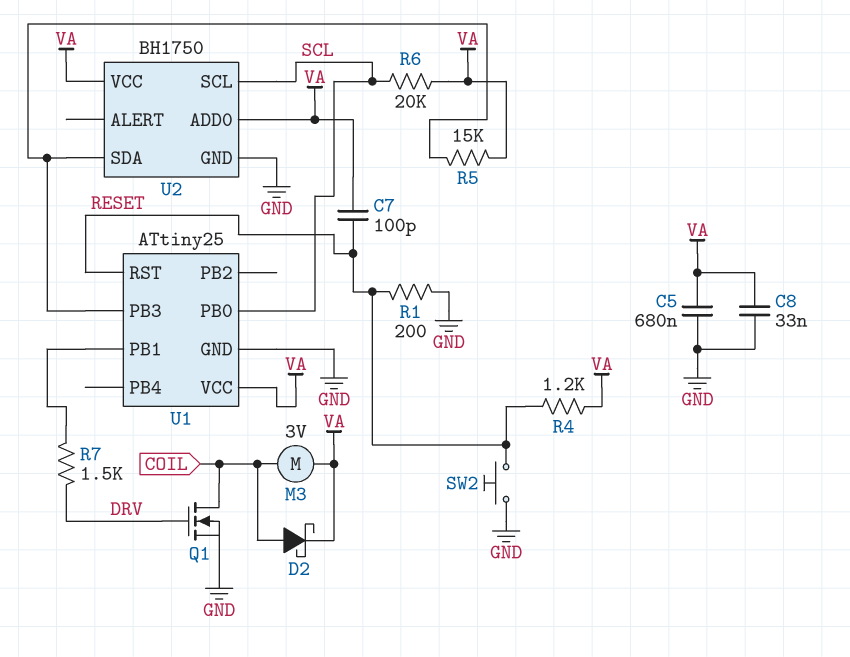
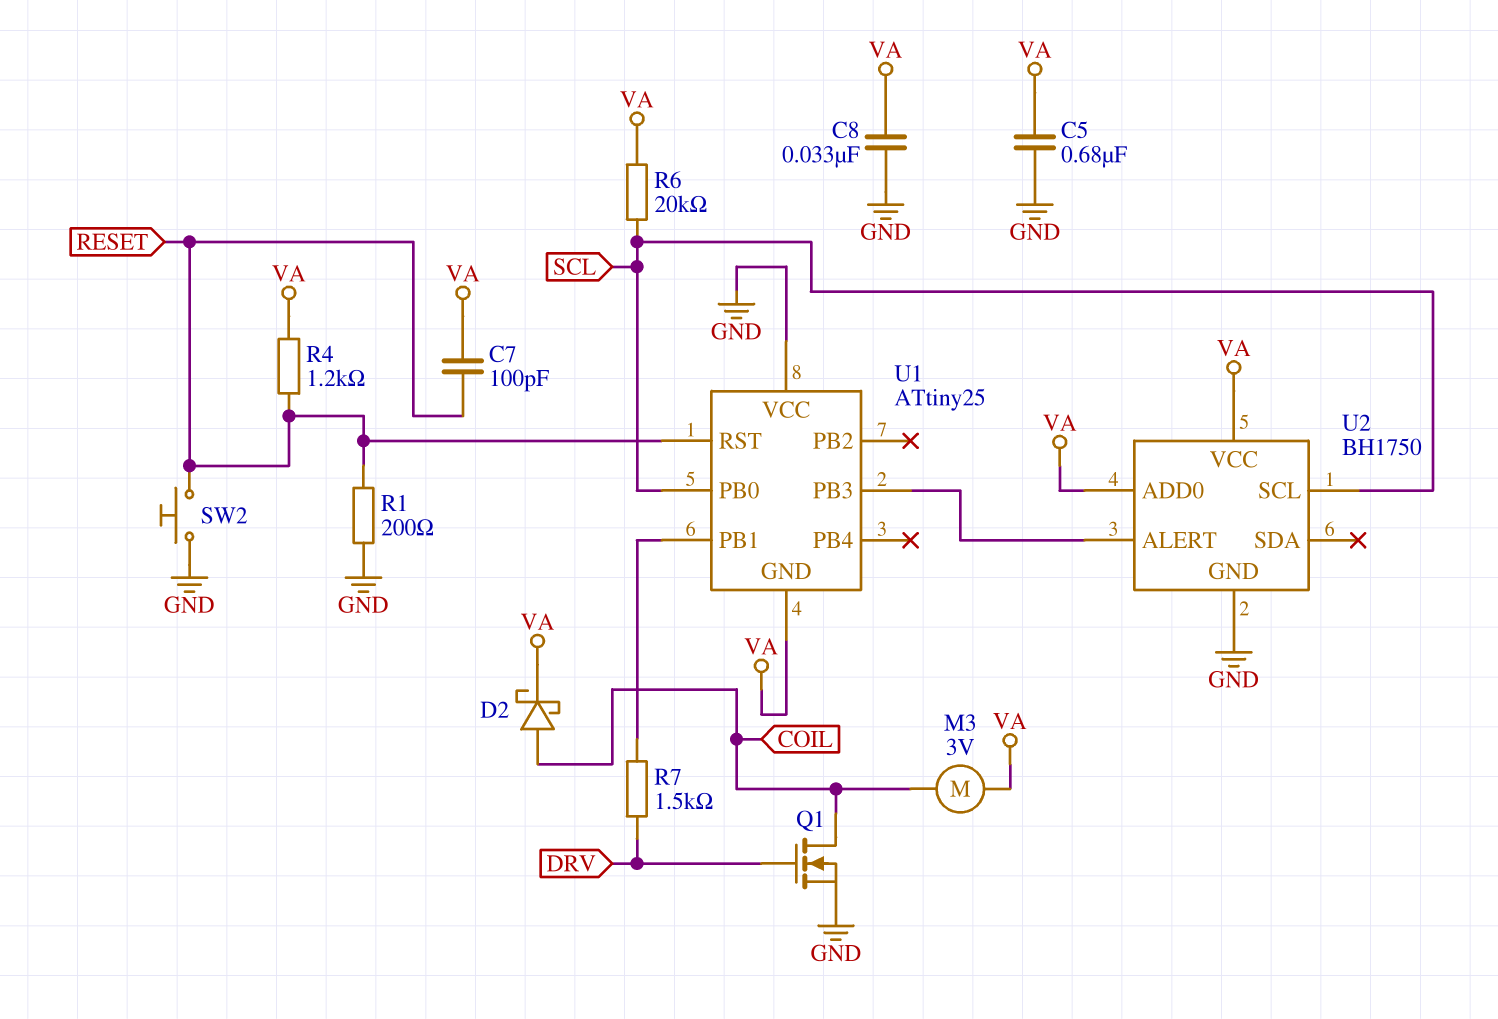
R5: 15k (U1/PB3, VA) -> none
U1 pin GND: GND -> VA
U1 pin VCC: VA -> GND
U2 pin ALERT: none -> U1/PB3
U2 pin SDA: U1/PB3 -> none

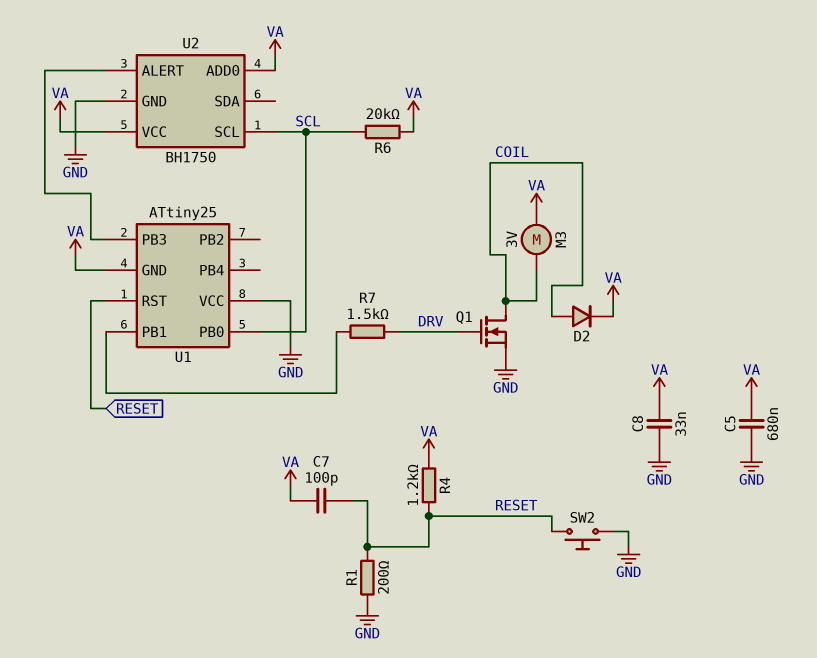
D2: schottky (A COIL, K VA) -> diode (A COIL, K VA)

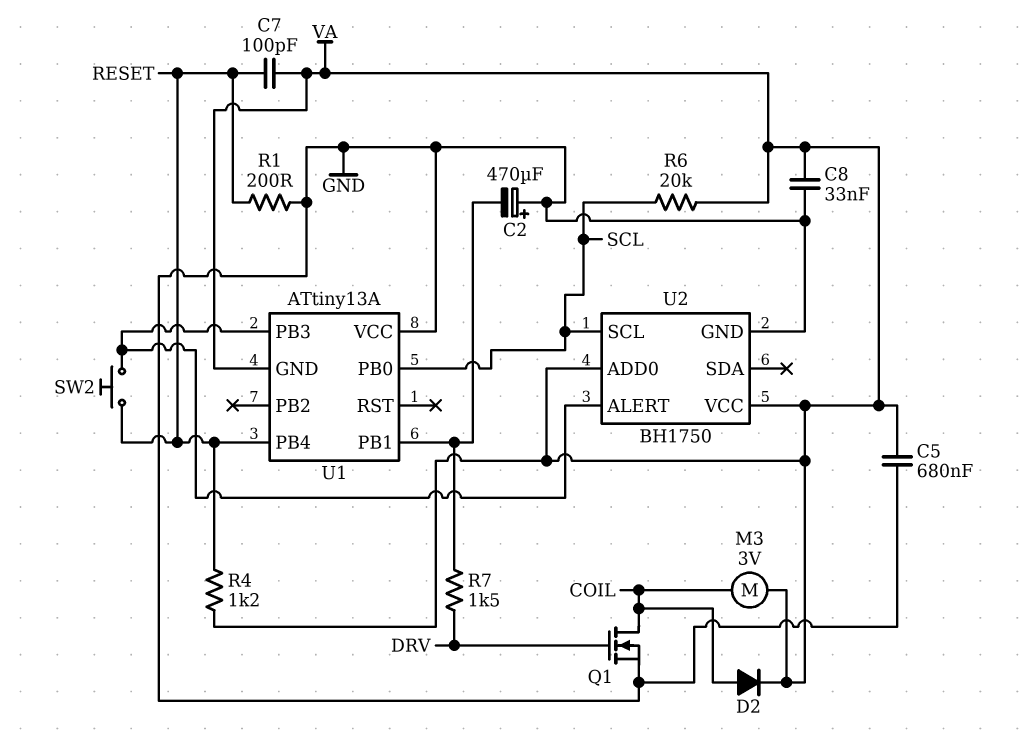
C2: none -> 470uF (plus GND, minus U1/PB1)
SW2: button (GND, RESET) -> button (RESET, U1/PB3)
U1: ATtiny25 -> ATtiny13A
U1 pin PB4: none -> RESET
U1 pin RST: RESET -> none

